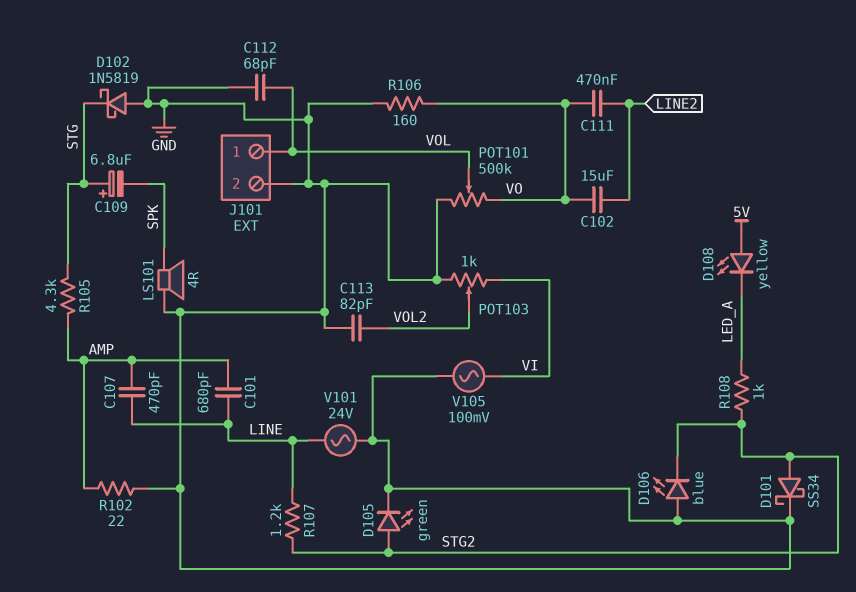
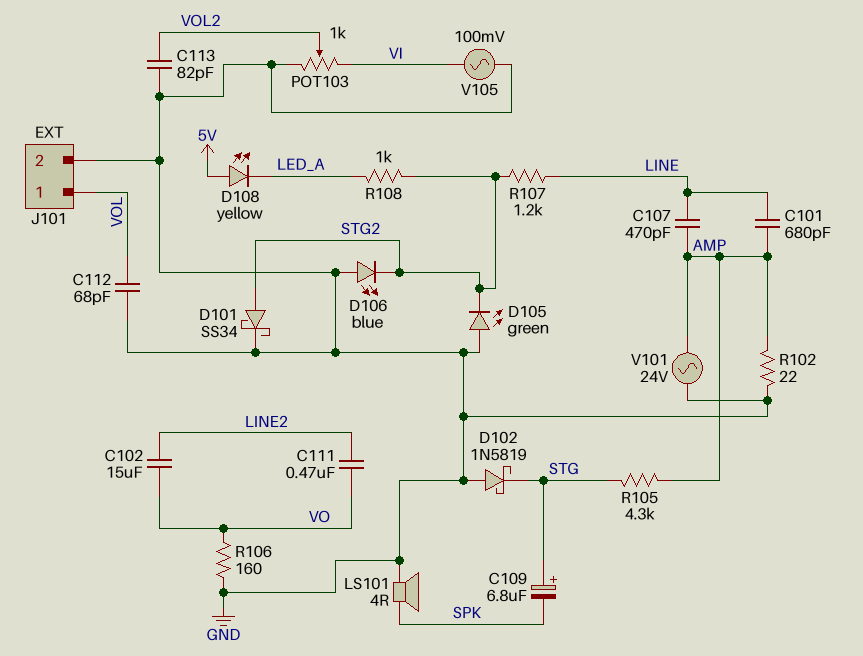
D105: LED green (A STG2, K GND) -> LED green (A GND, K STG2)
POT101: 500k (GND, VO, wiper VOL) -> none
V101: AC 24V (GND, LINE) -> AC 24V (AMP, GND)

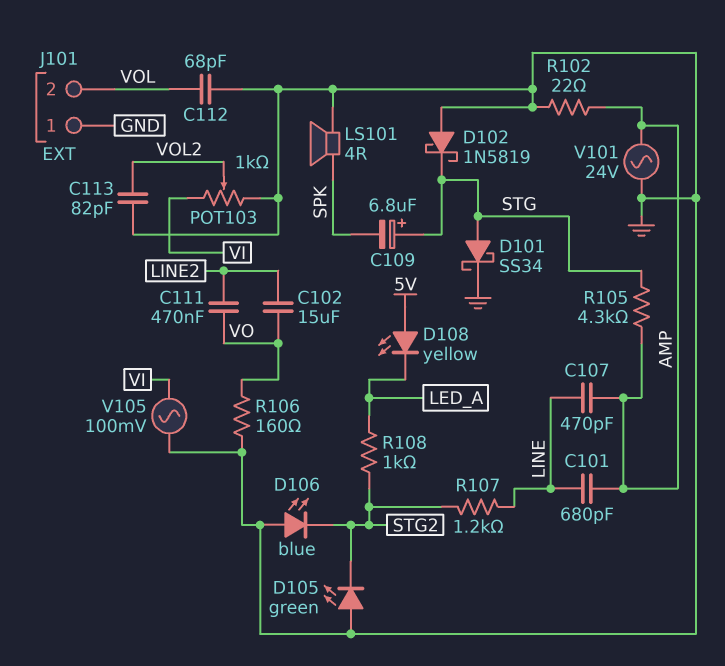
D101: schottky SS34 (A STG2, K GND) -> schottky SS34 (A STG, K GND)
J101 pin 1: VOL -> GND
J101 pin 2: GND -> VOL

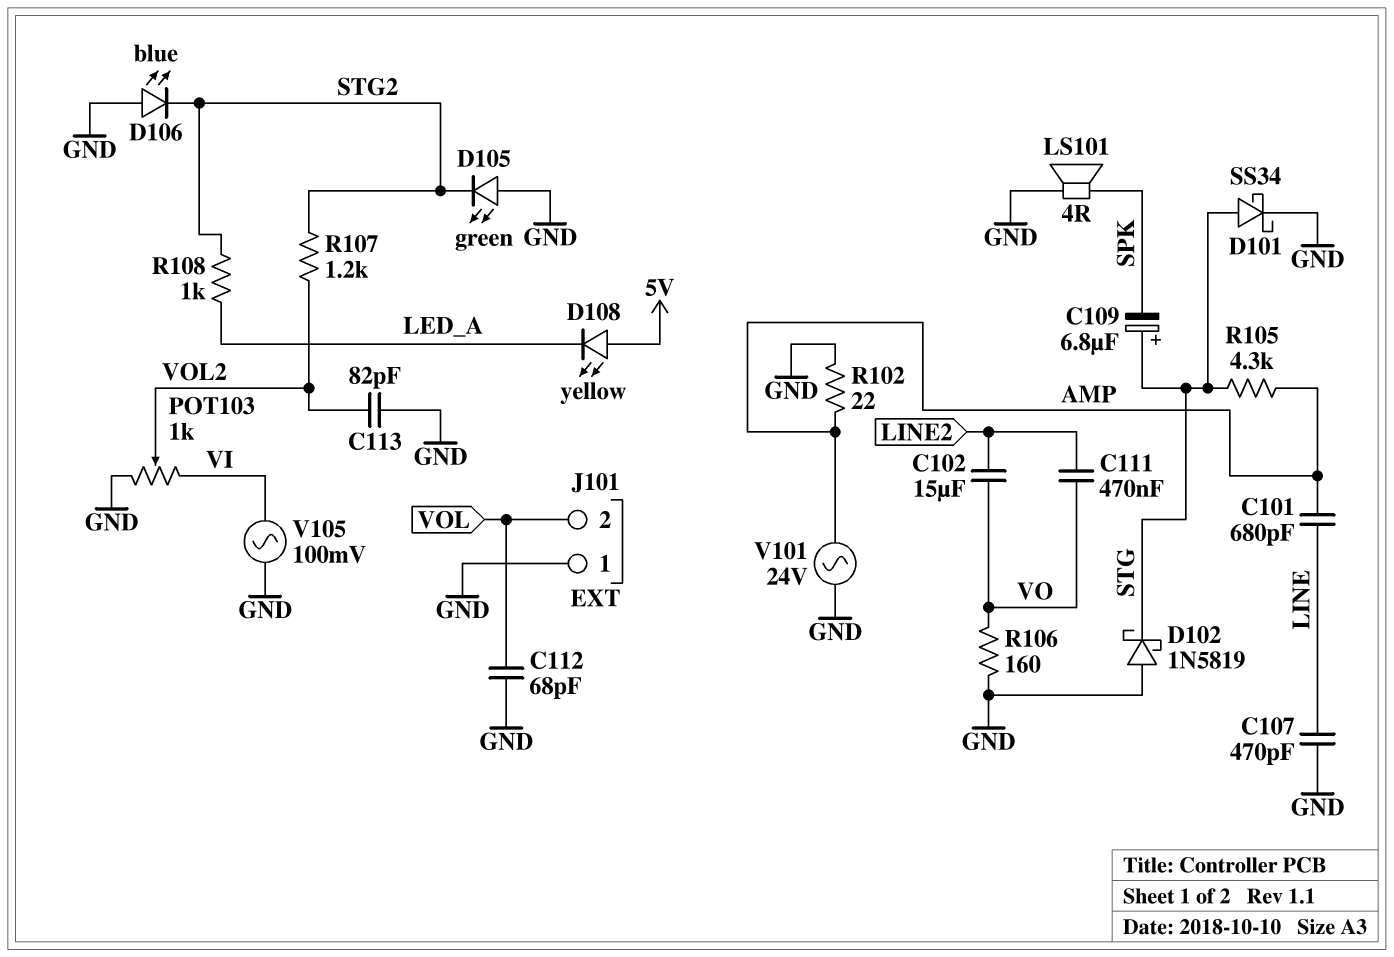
C107: 470pF (AMP, LINE) -> 470pF (GND, LINE)
R107: 1.2k (LINE, STG2) -> 1.2k (STG2, VOL2)

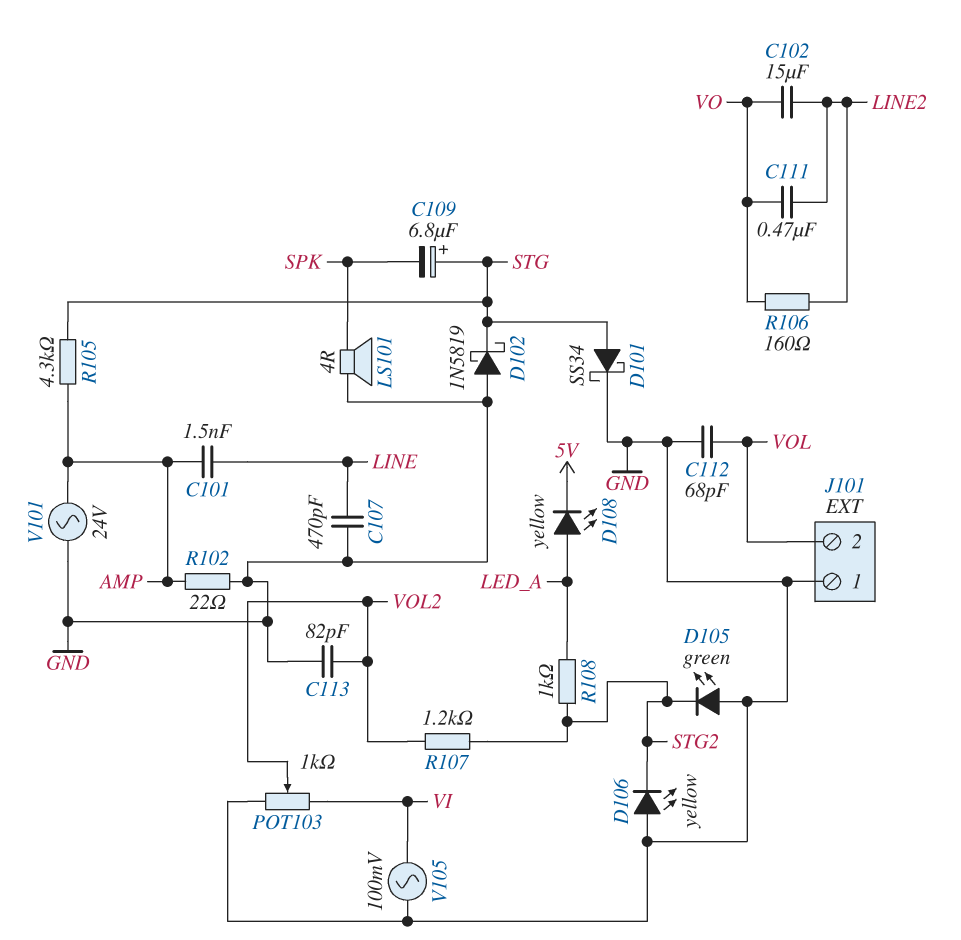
C101: 680pF (AMP, LINE) -> 1.5nF (AMP, LINE)
D106: LED blue (A GND, K STG2) -> LED yellow (A GND, K STG2)
D108: LED yellow (A 5V, K LED_A) -> LED yellow (A LED_A, K 5V)
R106: 160 (GND, VO) -> 160 (LINE2, VO)

